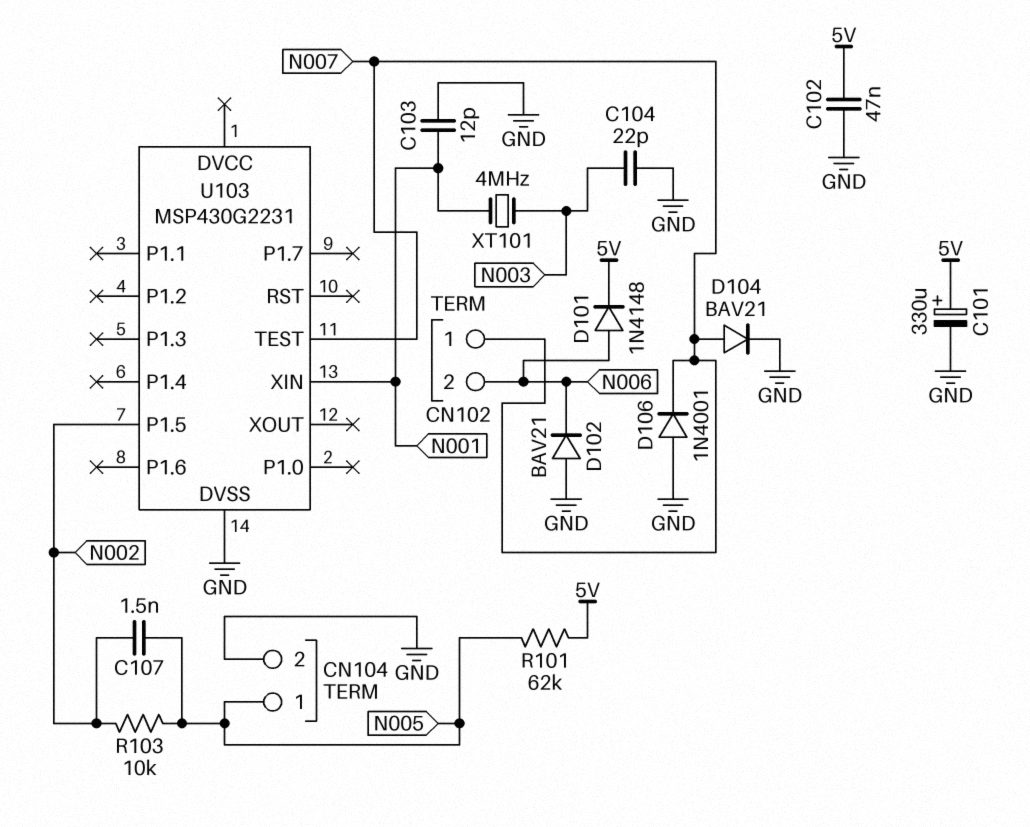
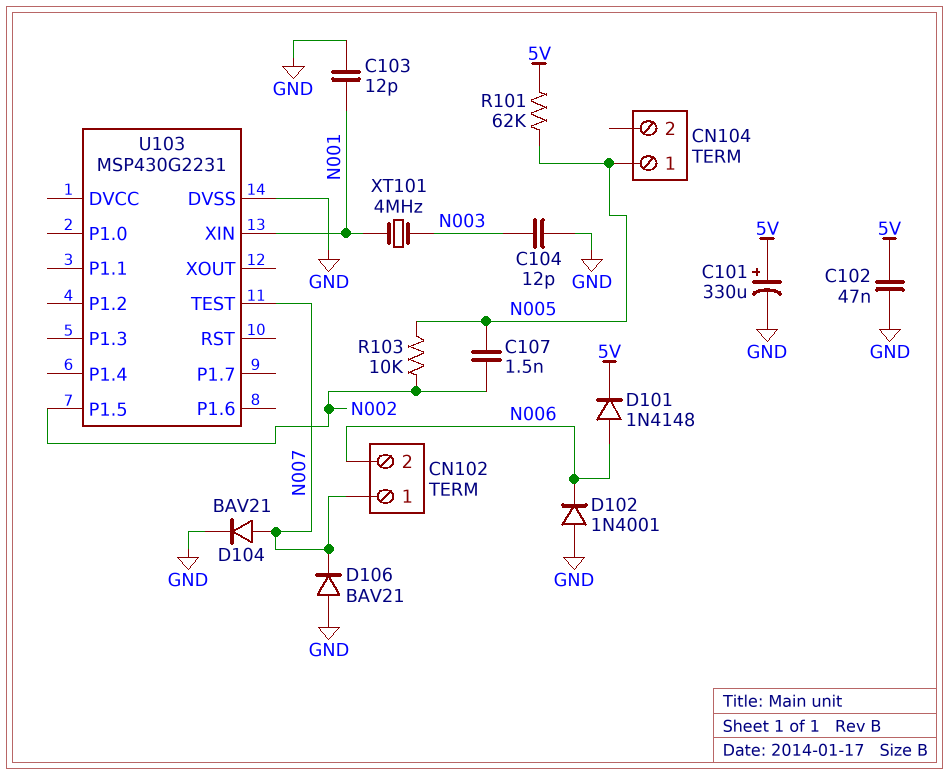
C104: 22pF (GND, N003) -> 12pF (GND, N003)
CN104 pin 2: GND -> none
D102: diode BAV21 (A GND, K N006) -> diode 1N4001 (A GND, K N006)
D106: diode 1N4001 (A GND, K N007) -> diode BAV21 (A GND, K N007)

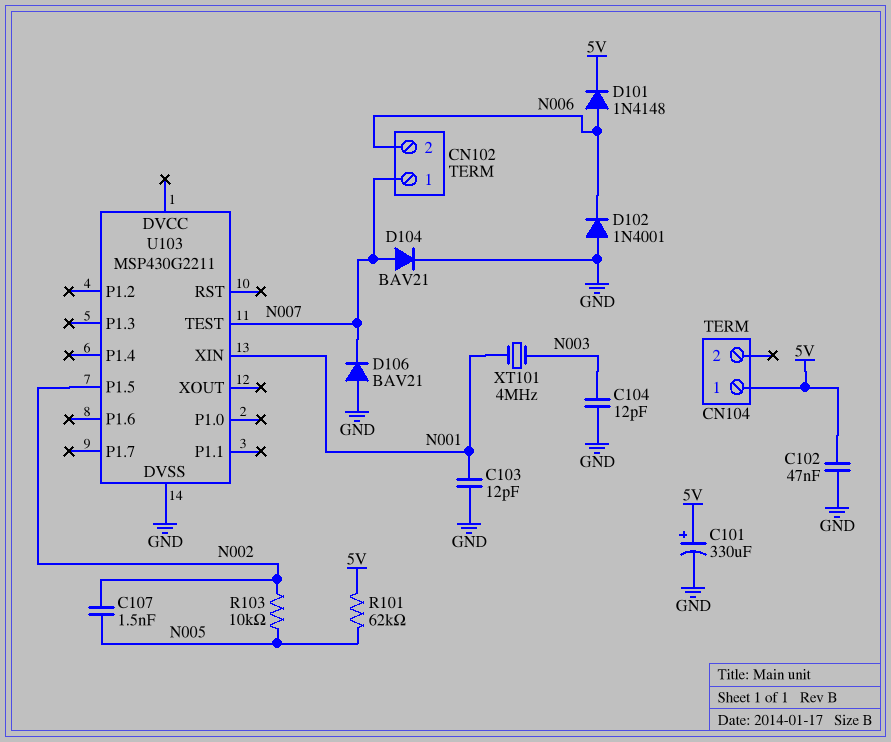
CN104 pin 1: N005 -> 5V
U103: MSP430G2231 -> MSP430G2211

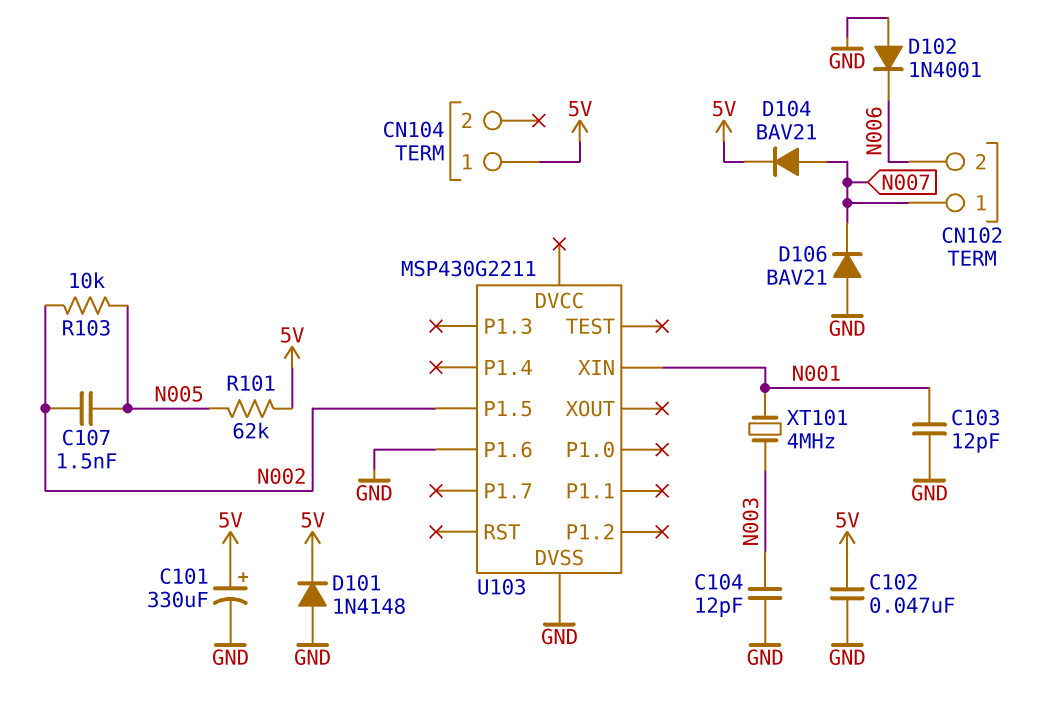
D101: diode 1N4148 (A N006, K 5V) -> diode 1N4148 (A GND, K 5V)
D104: diode BAV21 (A N007, K GND) -> diode BAV21 (A N007, K 5V)
U103 pin P1.6: none -> GND
U103 pin TEST: N007 -> none

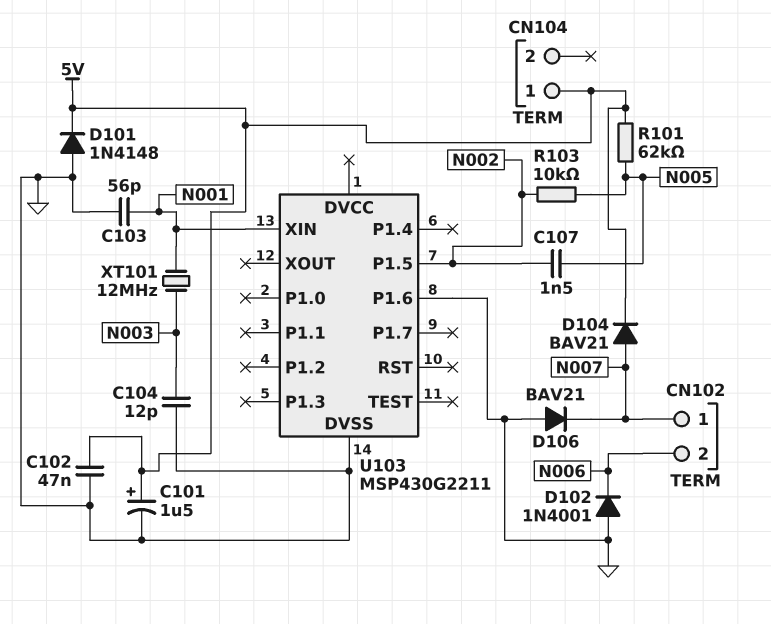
C101: 330uF (plus 5V, minus GND) -> 1.5uF (plus 5V, minus GND)
C103: 12pF (GND, N001) -> 56pF (GND, N001)
XT101: 4MHz (N001, N003) -> 12MHz (N001, N003)

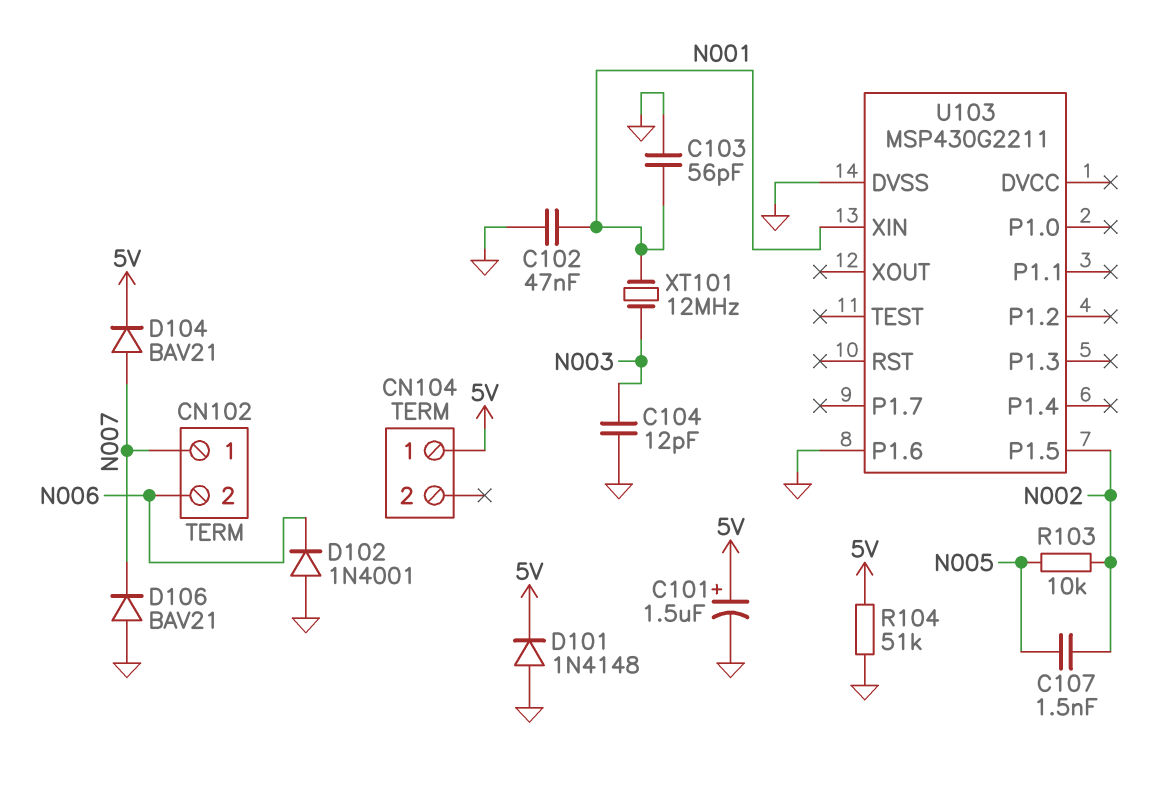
C102: 47nF (5V, GND) -> 47nF (GND, N001)
R101: 62k (5V, N005) -> none
R104: none -> 51k (5V, GND)

